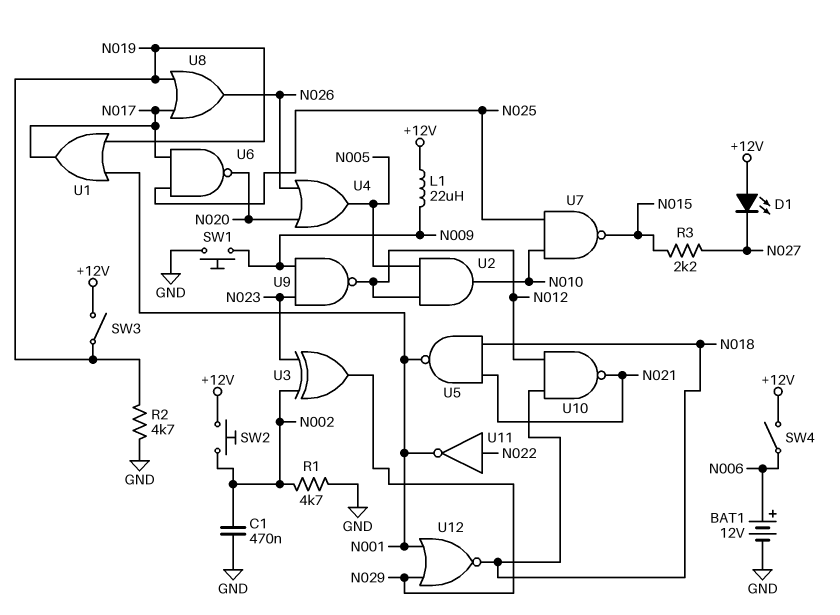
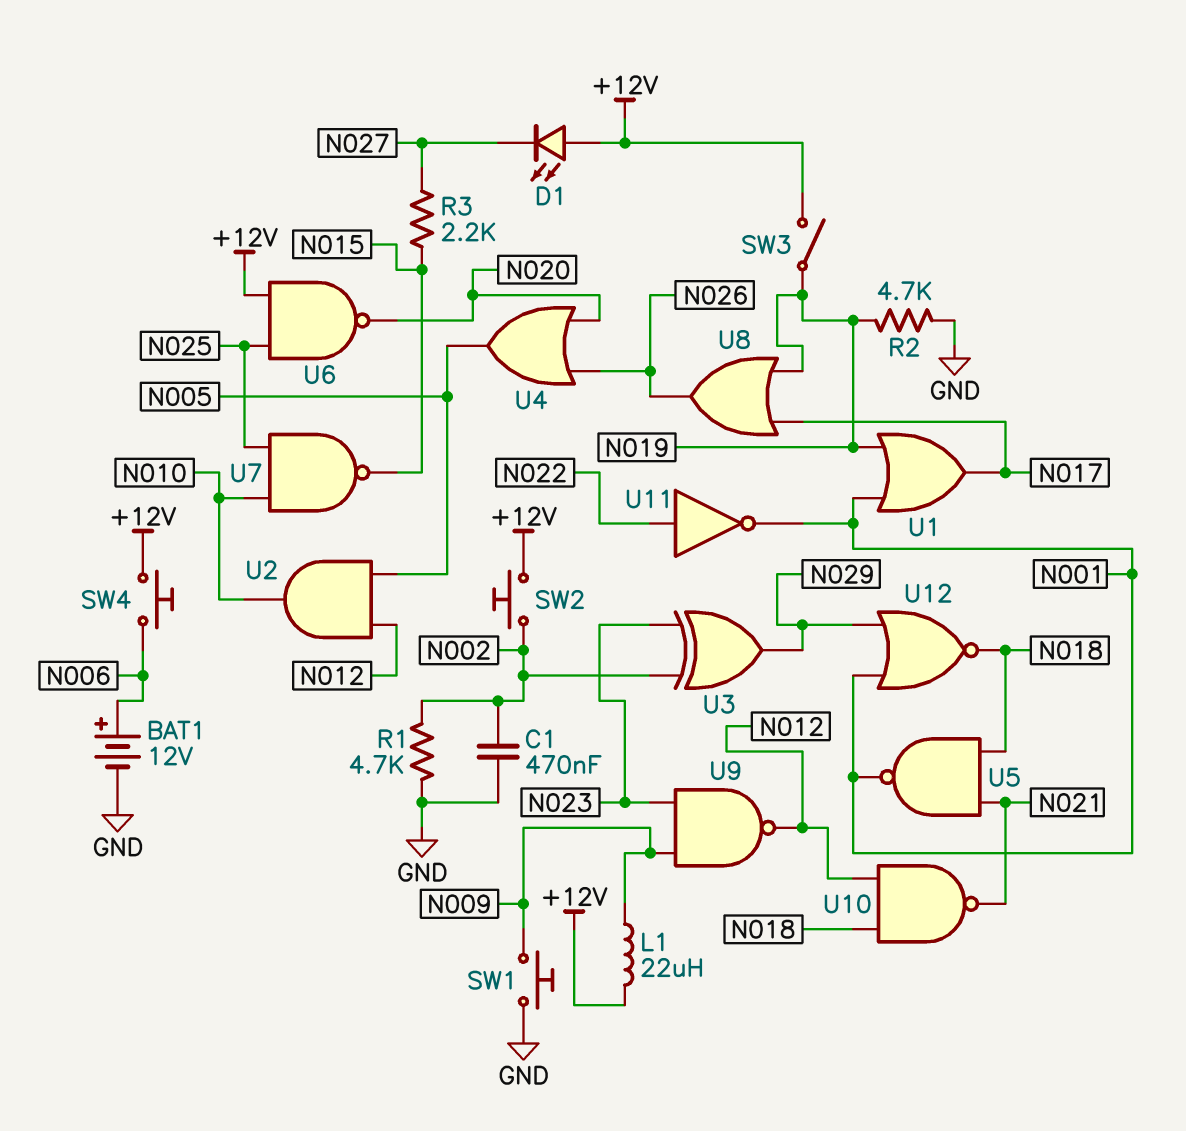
SW4: switch (+12V, N006) -> button (+12V, N006)
U6: NAND (in N017, in N025, out N020) -> NAND (in +12V, in N025, out N020)

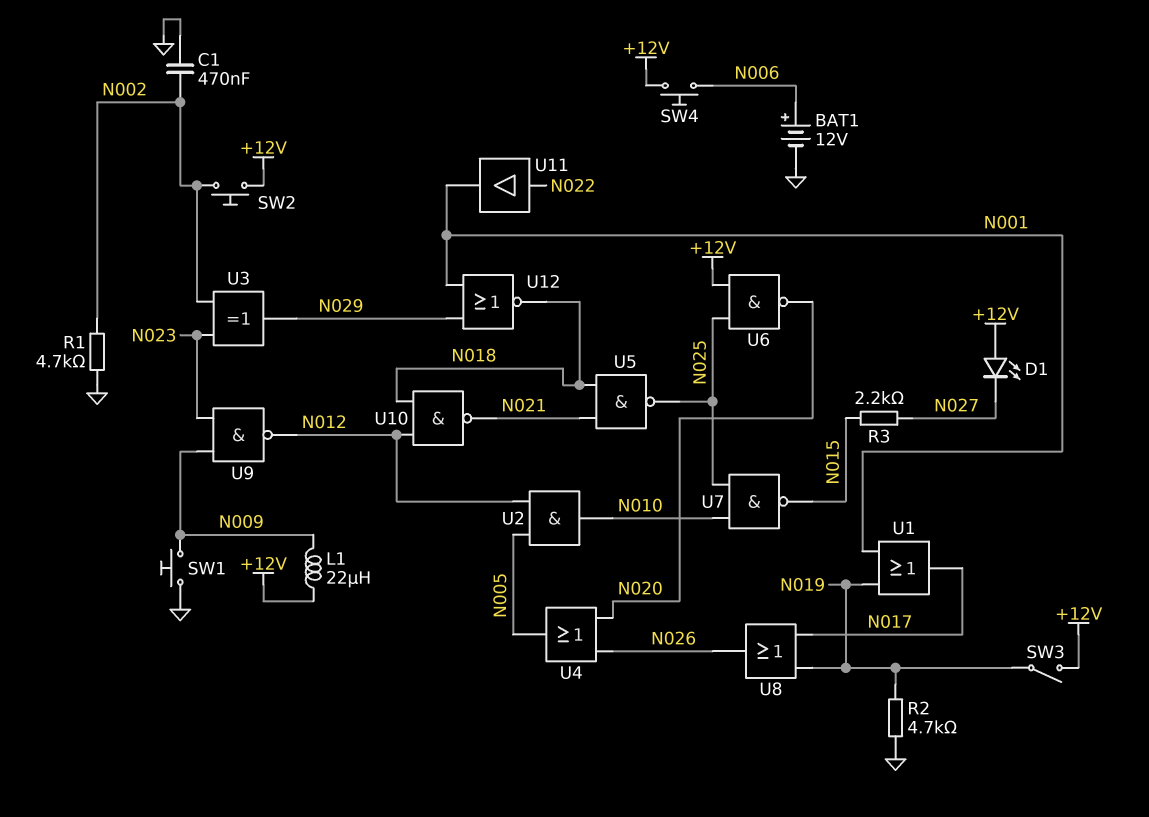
U5: NAND (in N018, in N021, out N001) -> NAND (in N018, in N021, out N025)
U11: NOT (in N022, out N001) -> buffer (in N022, out N001)

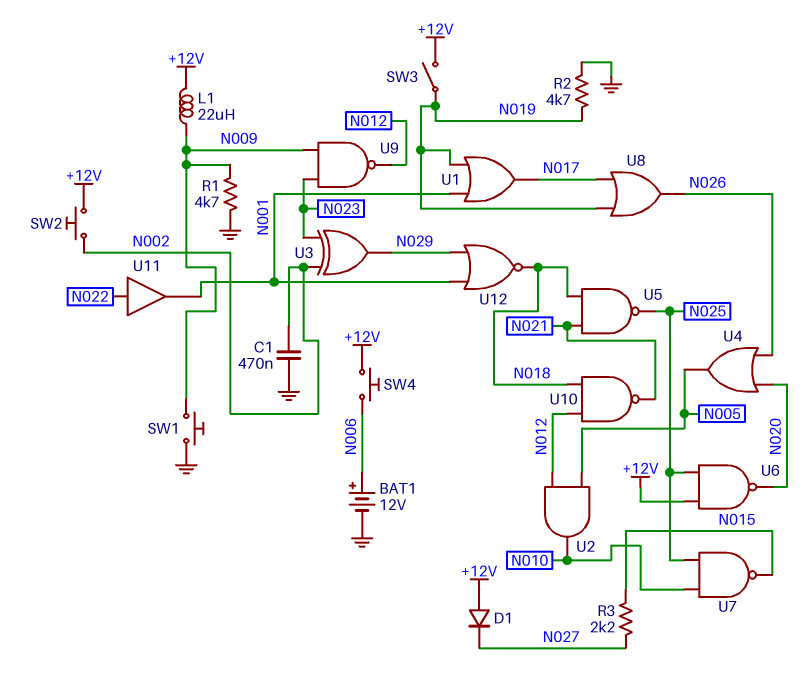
D1: LED (A +12V, K N027) -> diode (A +12V, K N027)
R1: 4.7k (GND, N002) -> 4.7k (GND, N009)

